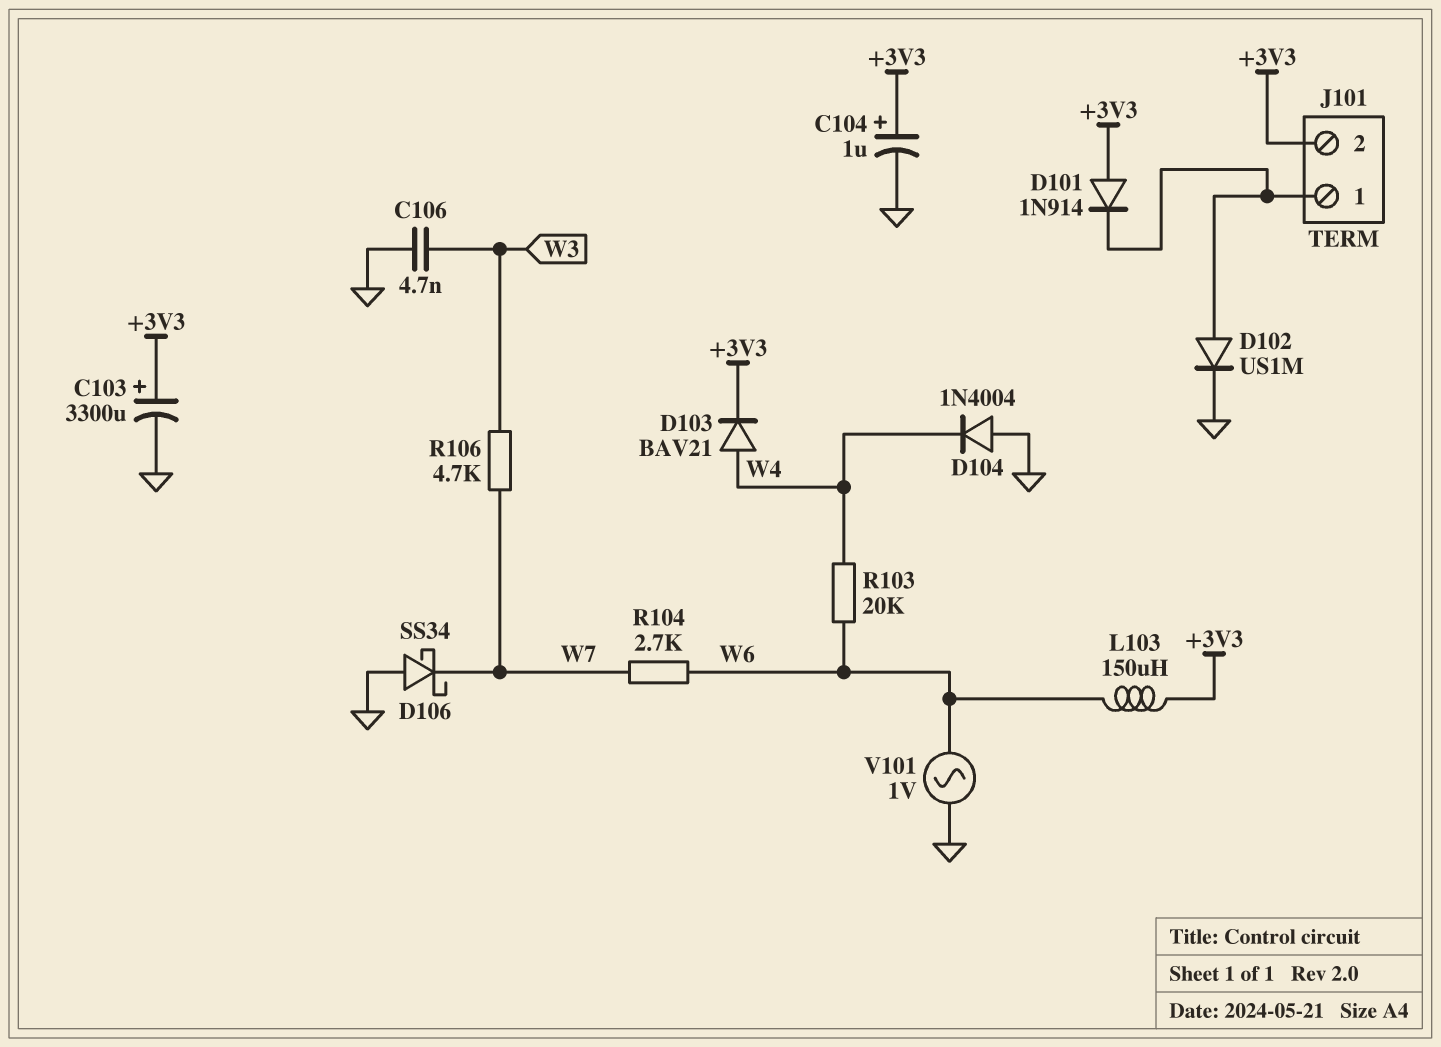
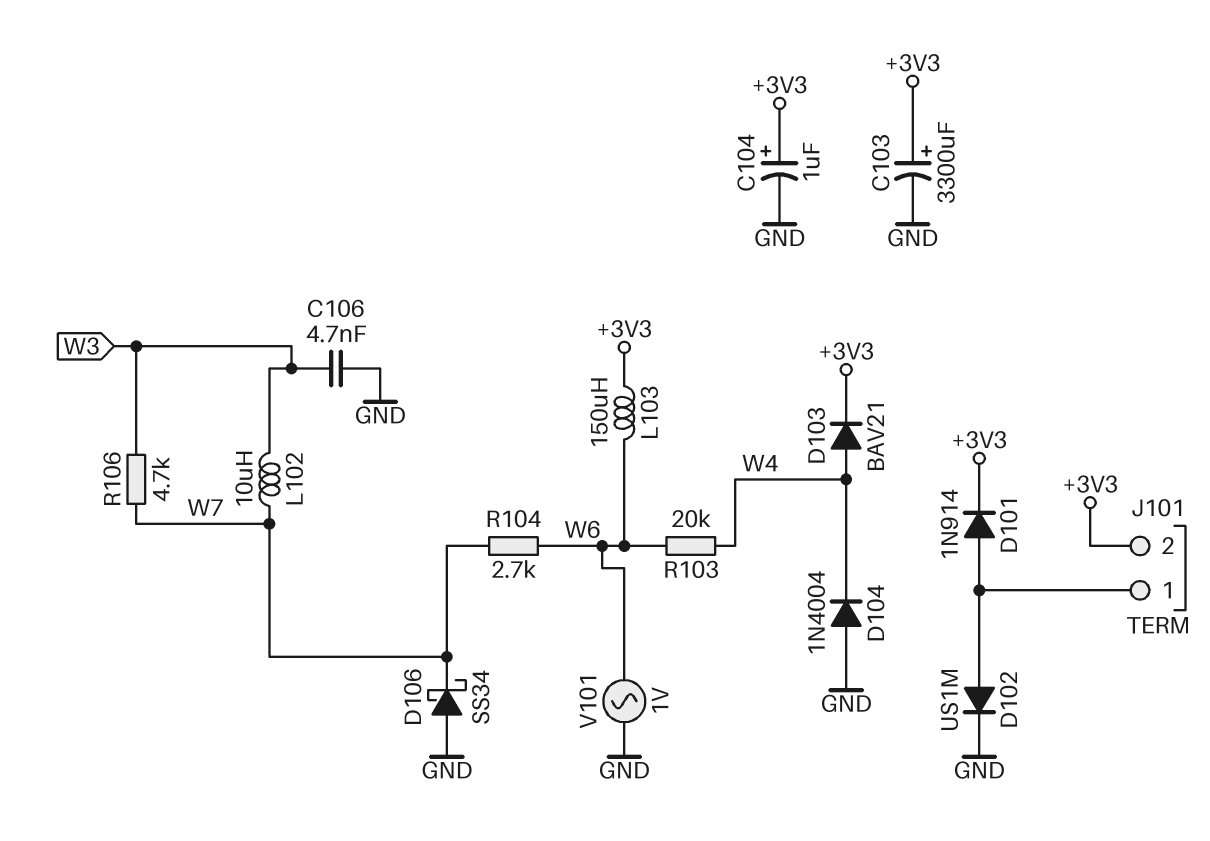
D101: diode 1N914 (A +3V3, K J101/1) -> diode 1N914 (A J101/1, K +3V3)
L102: none -> 10uH (W3, W7)

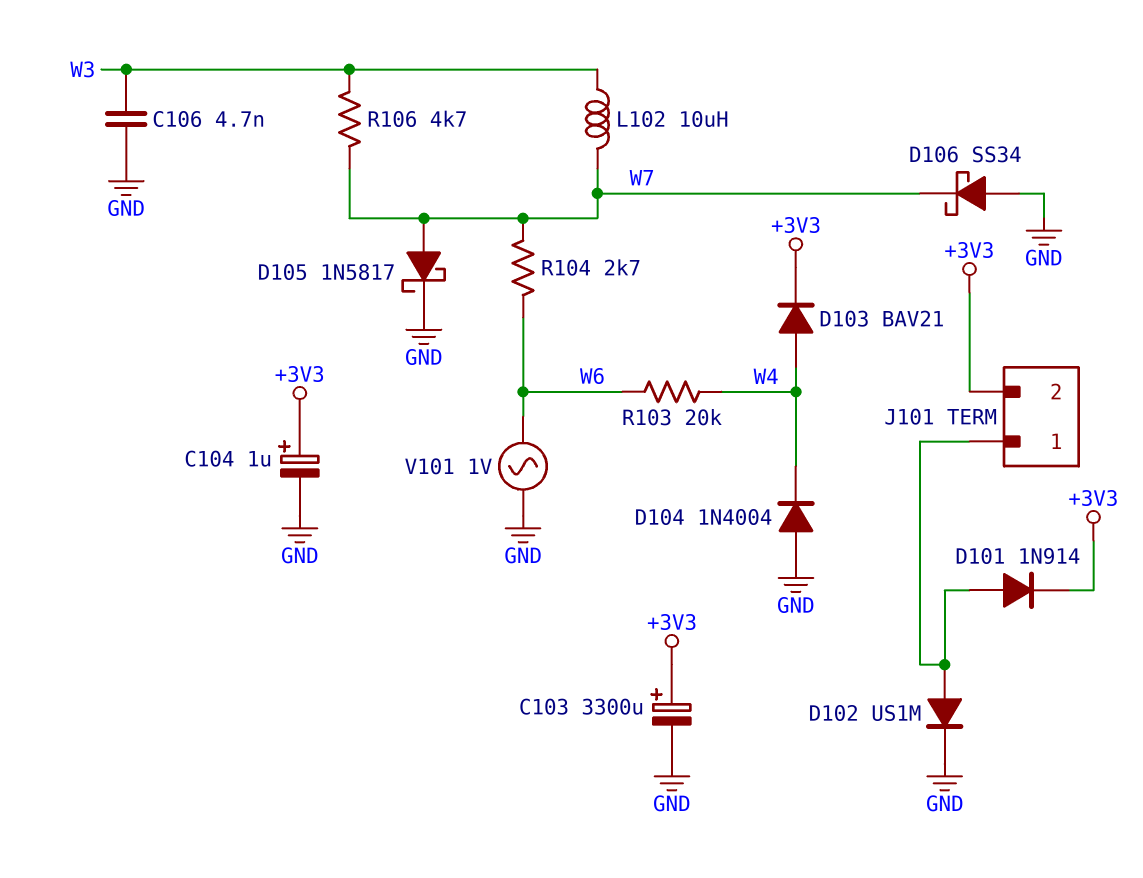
D105: none -> schottky 1N5817 (A W7, K GND)
L103: 150uH (+3V3, W6) -> none

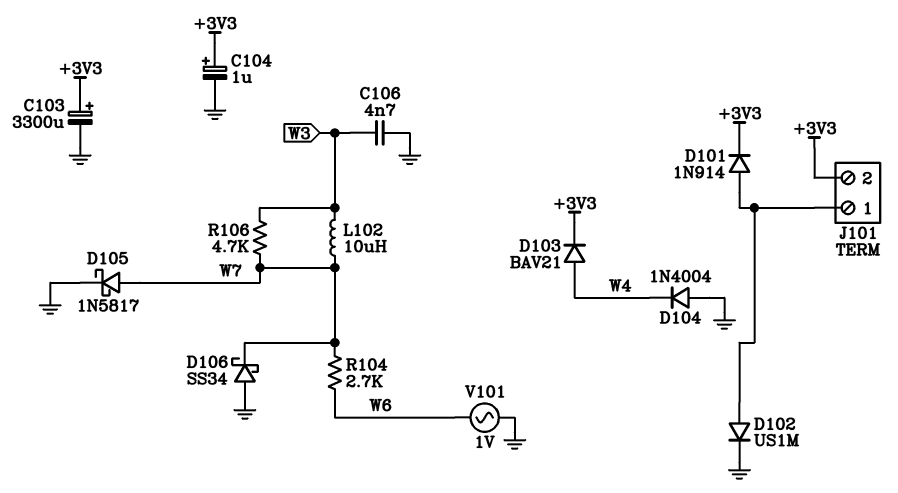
R103: 20k (W4, W6) -> none

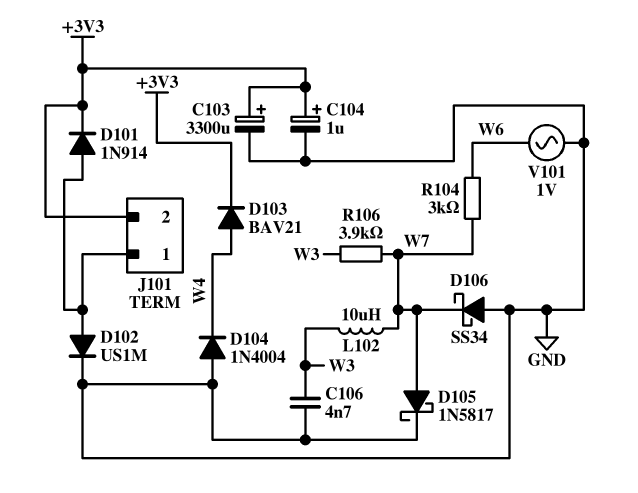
R104: 2.7k (W6, W7) -> 3k (W6, W7)
R106: 4.7k (W3, W7) -> 3.9k (W3, W7)

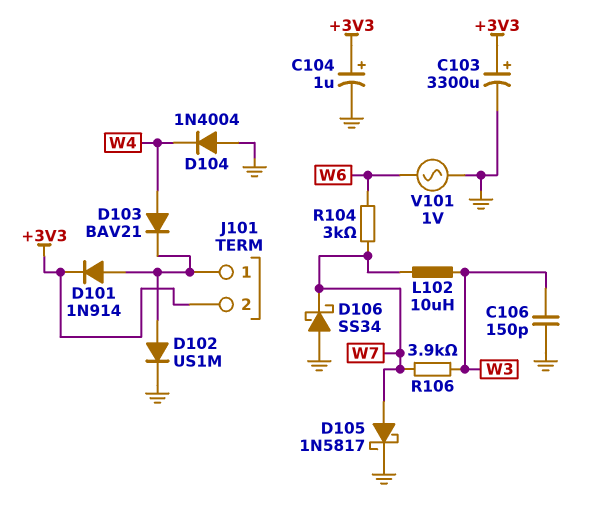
C106: 4.7nF (GND, W3) -> 150pF (GND, W3)
D103: diode BAV21 (A W4, K +3V3) -> diode BAV21 (A W4, K J101/1)

